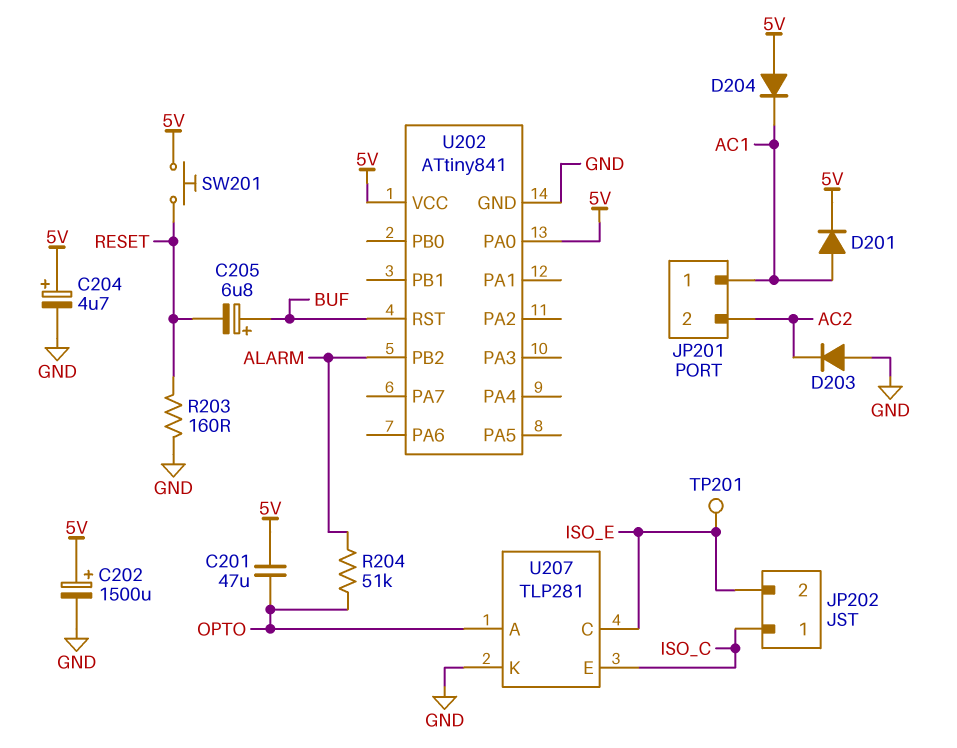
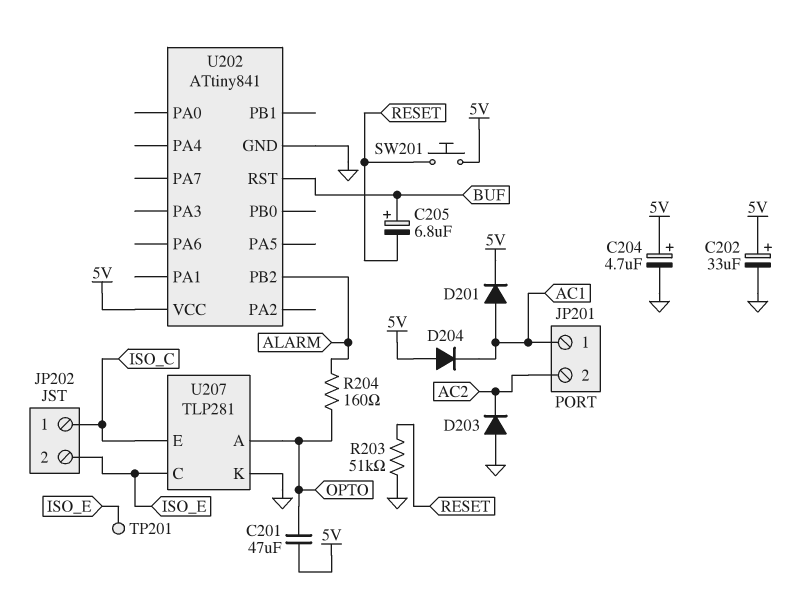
C202: 1500uF (plus 5V, minus GND) -> 33uF (plus 5V, minus GND)
R203: 160 (GND, RESET) -> 51k (GND, RESET)
R204: 51k (ALARM, OPTO) -> 160 (ALARM, OPTO)
U202 pin PA0: 5V -> none

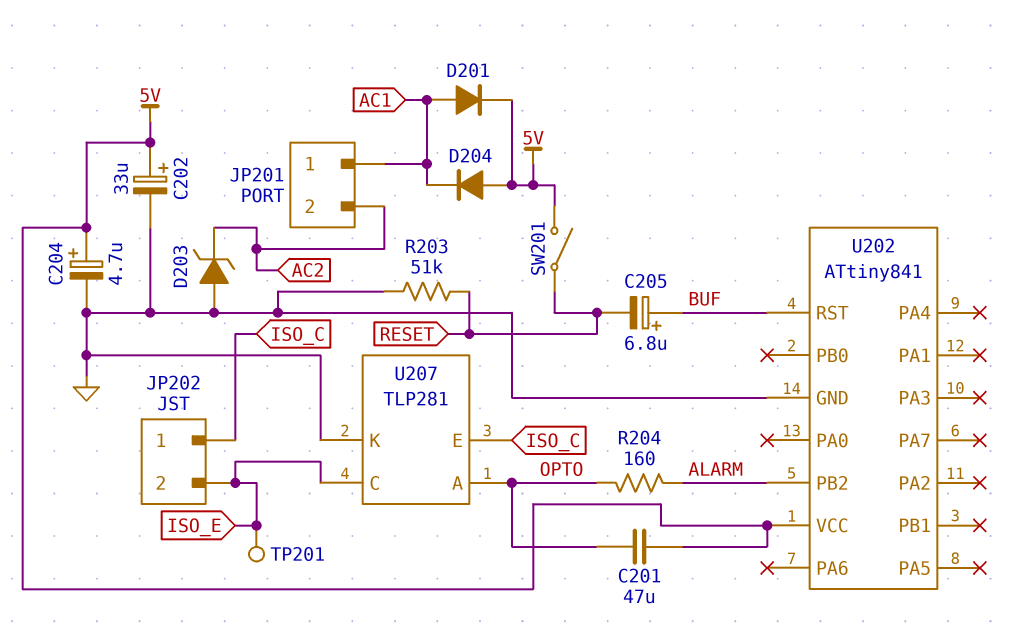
D203: diode (A GND, K AC2) -> zener (A GND, K AC2)
SW201: button (5V, RESET) -> switch (5V, RESET)

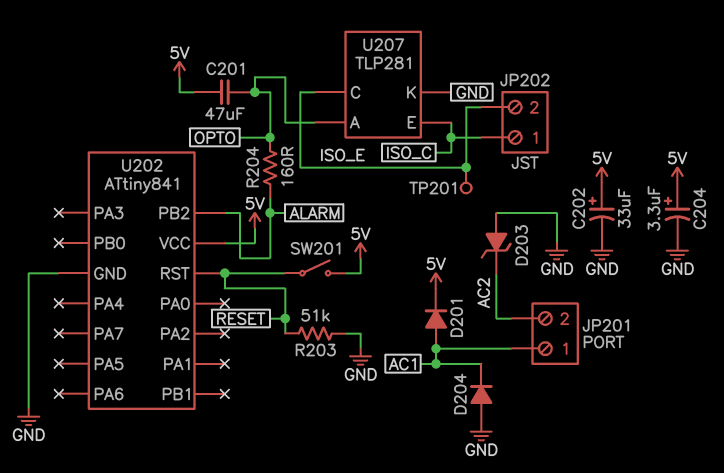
C204: 4.7uF (plus 5V, minus GND) -> 3.3uF (plus 5V, minus GND)
C205: 6.8uF (plus BUF, minus RESET) -> none
D204: diode (A 5V, K AC1) -> diode (A GND, K AC1)
U202 pin RST: BUF -> RESET

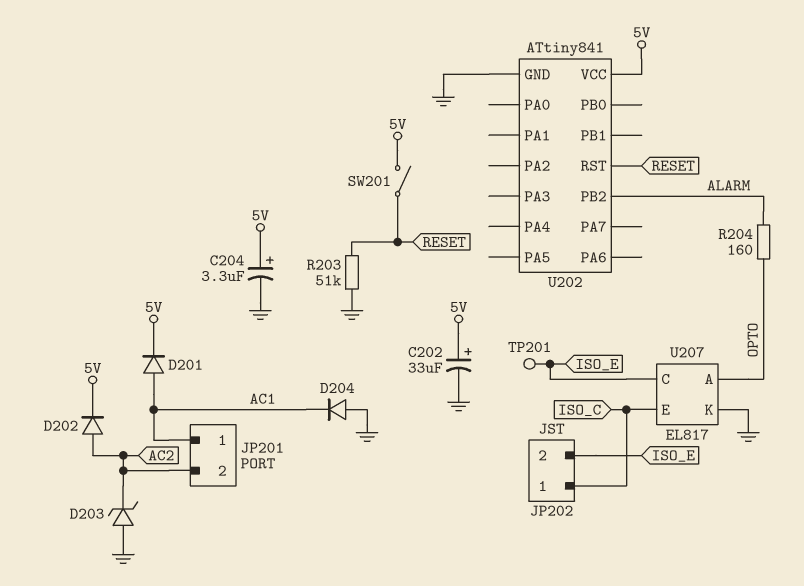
C201: 47uF (5V, OPTO) -> none
D202: none -> diode (A AC2, K 5V)
U207: TLP281 -> EL817

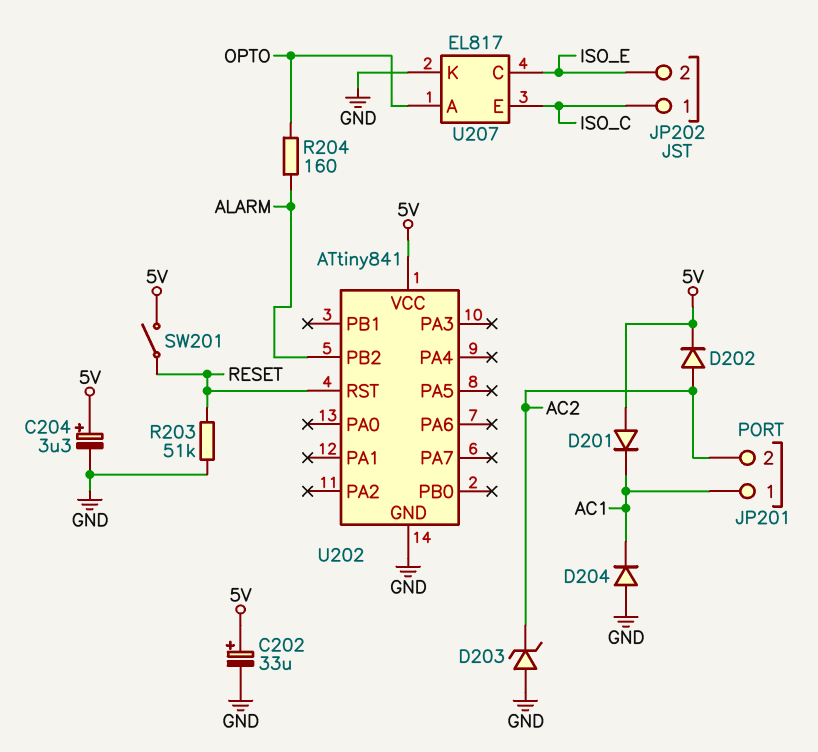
D201: diode (A AC1, K 5V) -> diode (A 5V, K AC1)
TP201: test point (ISO_E) -> none

